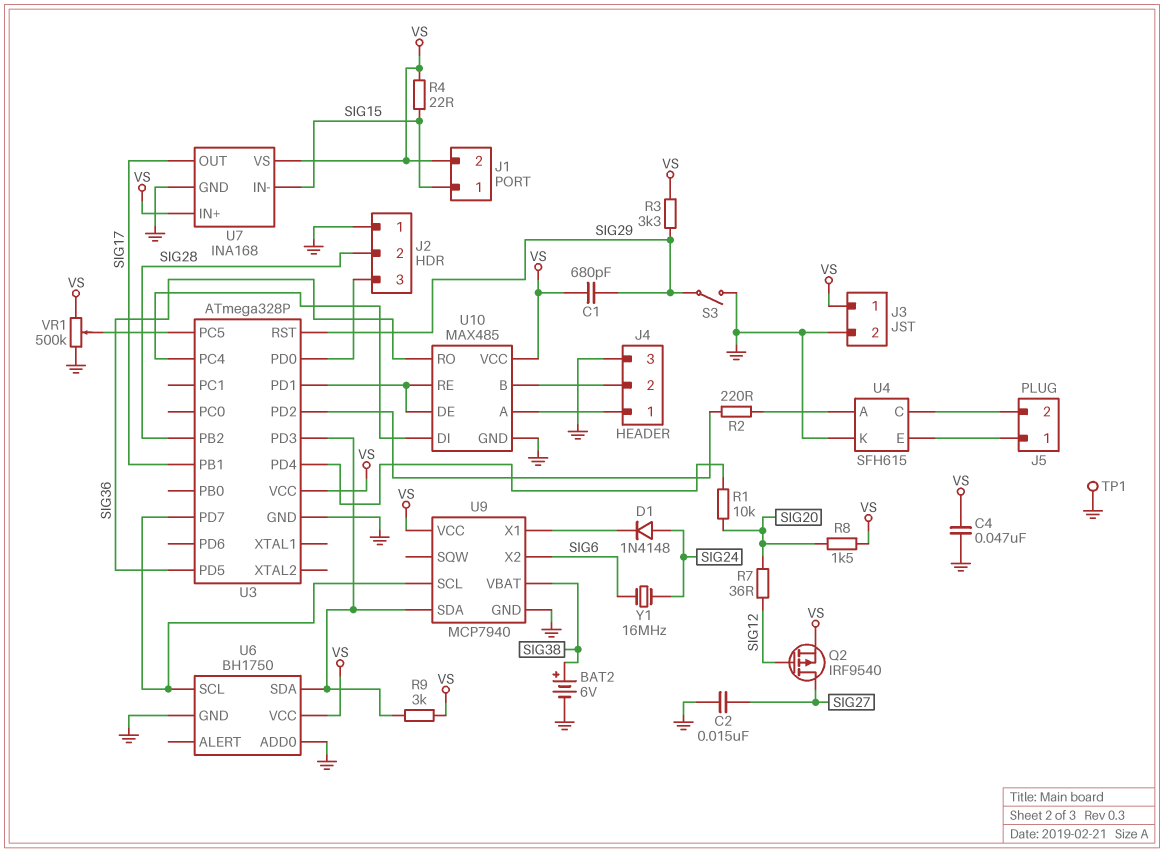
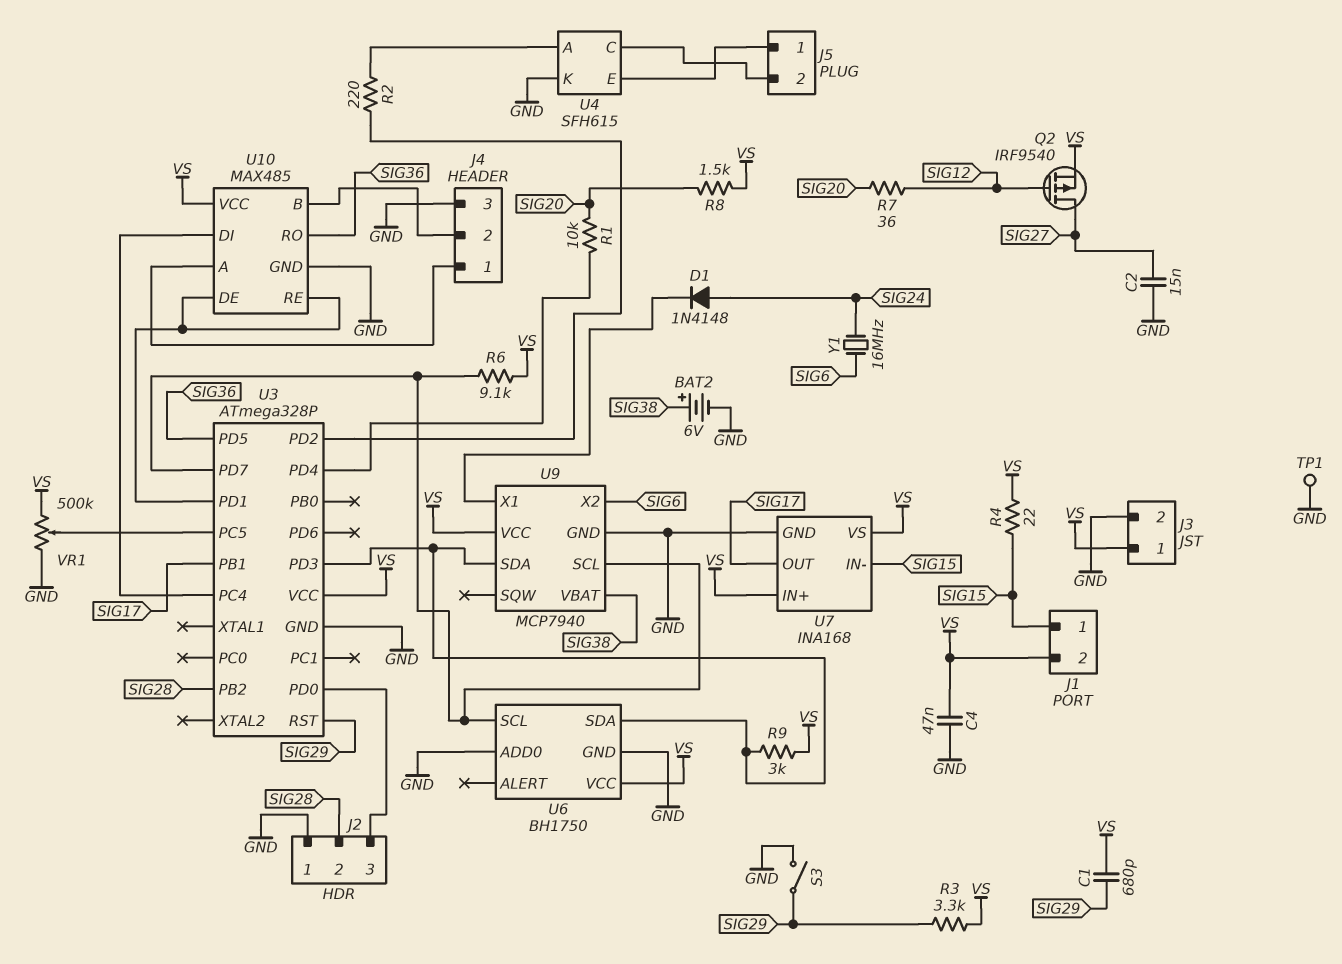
R6: none -> 9.1k (U3/PD7, VS)

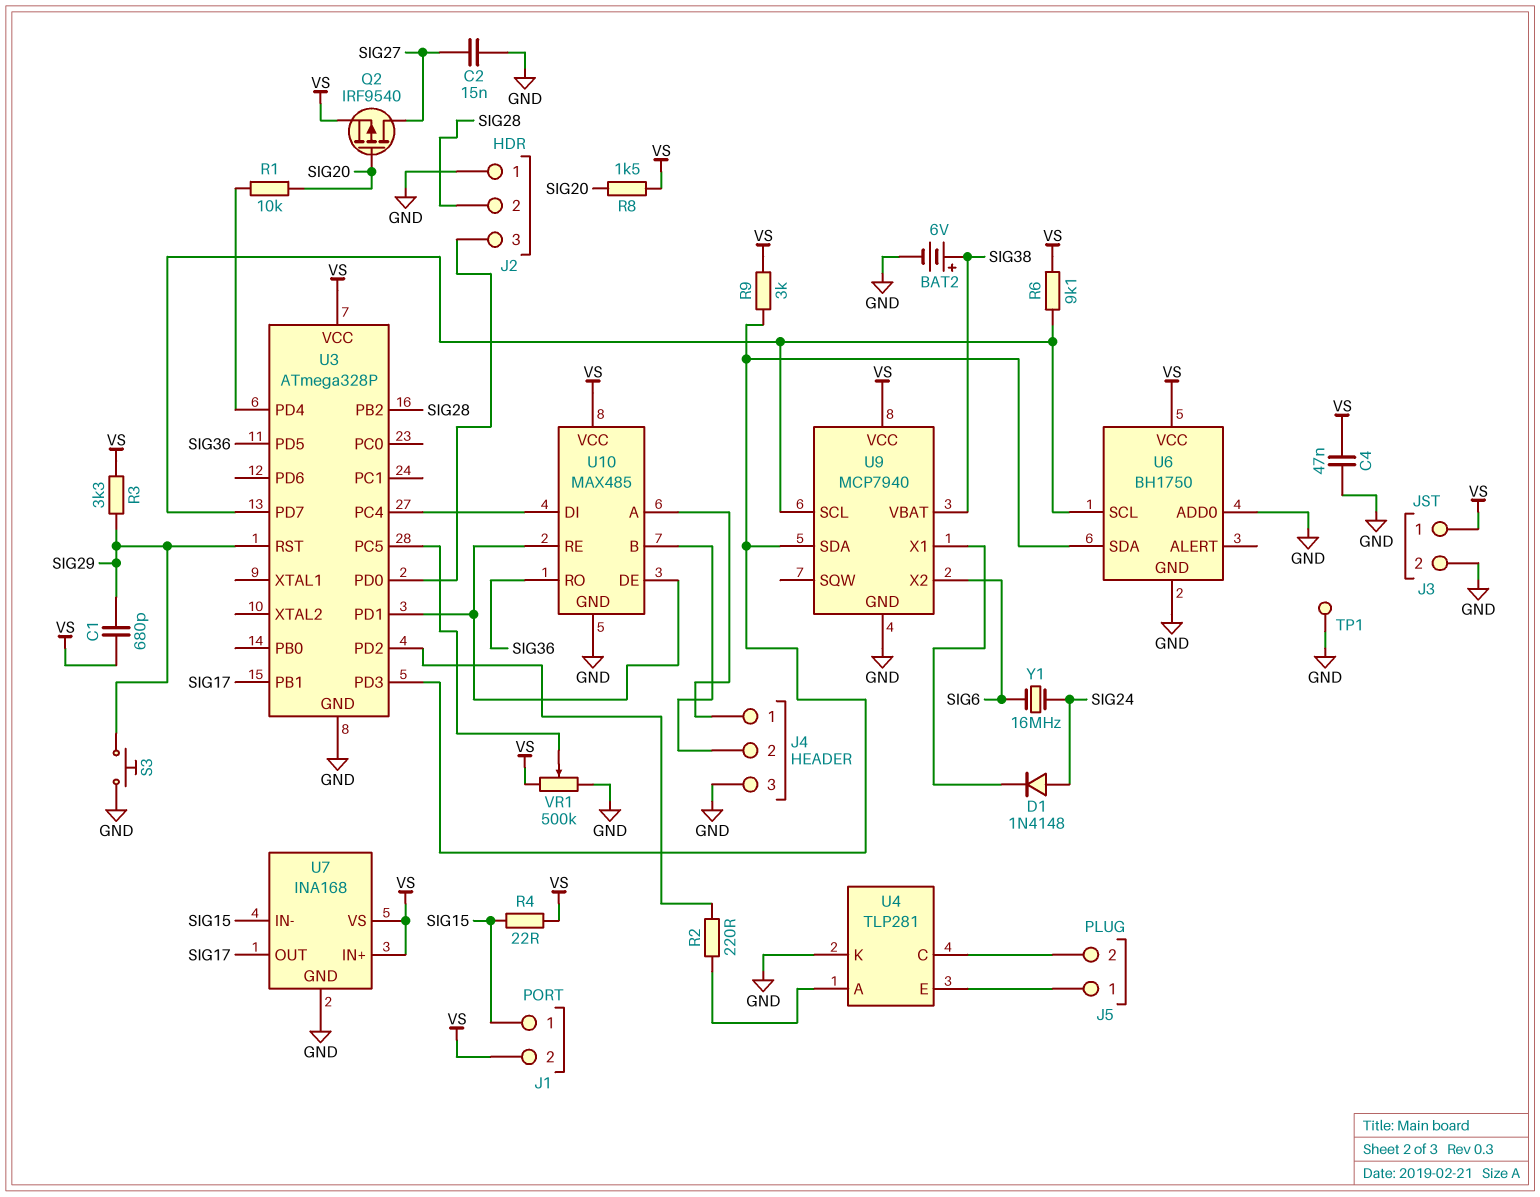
Q2: PMOS IRF9540 (G SIG12, D SIG27, S VS) -> PMOS IRF9540 (G SIG20, D SIG27, S VS)
R7: 36 (SIG12, SIG20) -> none
S3: switch (GND, SIG29) -> button (GND, SIG29)
U4: SFH615 -> TLP281

